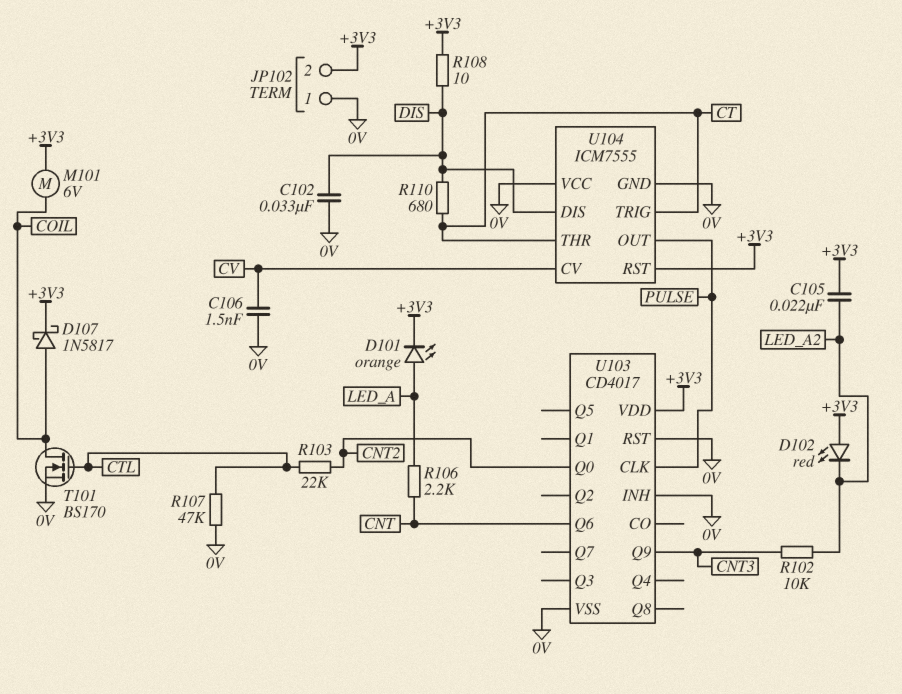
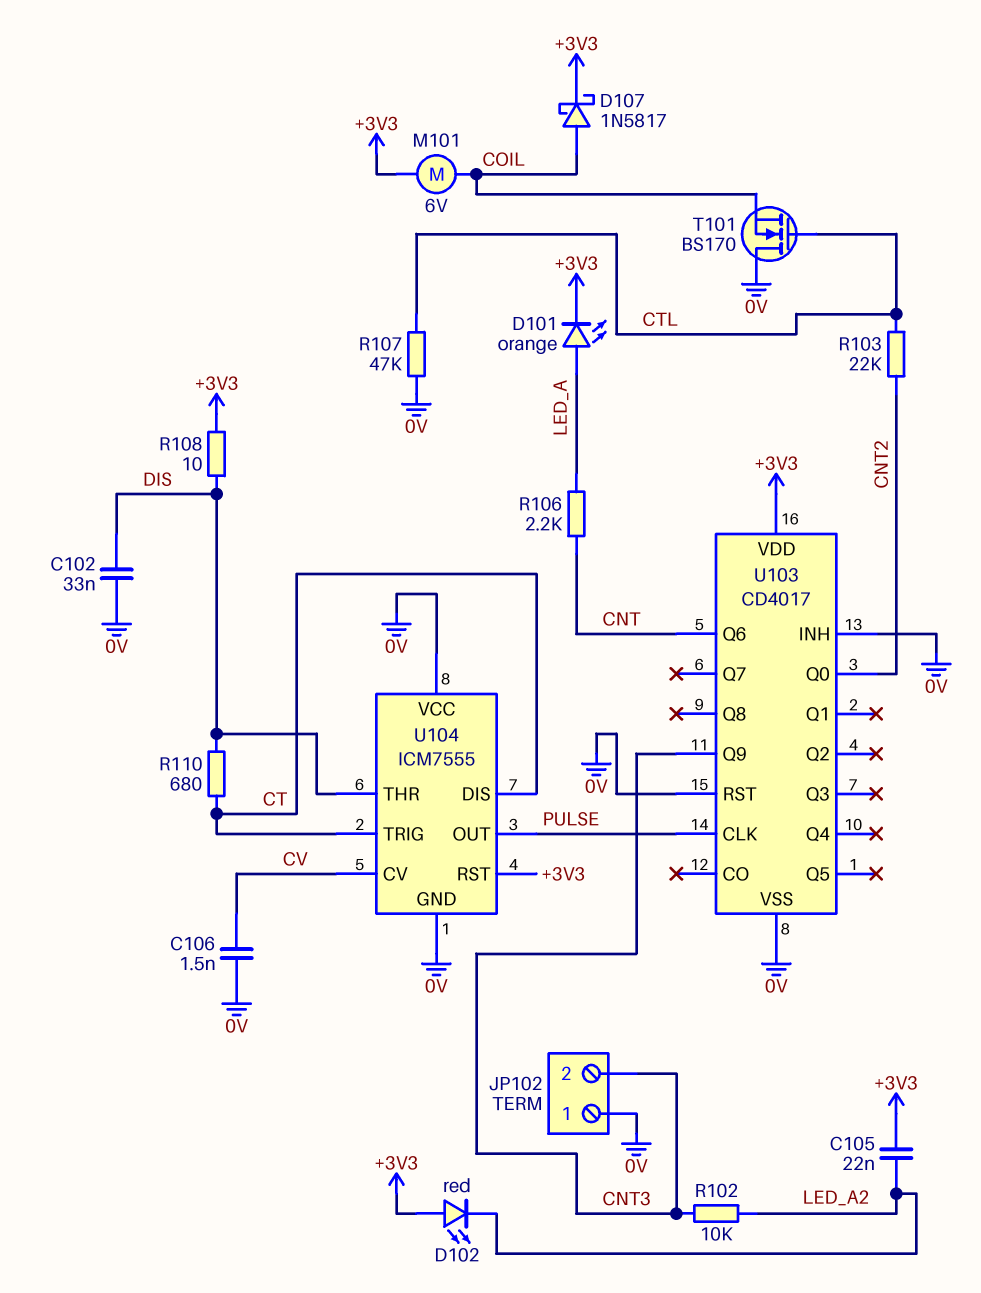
JP102 pin 2: +3V3 -> CNT3
T101: NMOS BS170 (G CTL, D COIL, S 0V) -> NMOS BS170 (G CTL, D 0V, S COIL)
U104 pin DIS: DIS -> CT
U104 pin THR: CT -> DIS

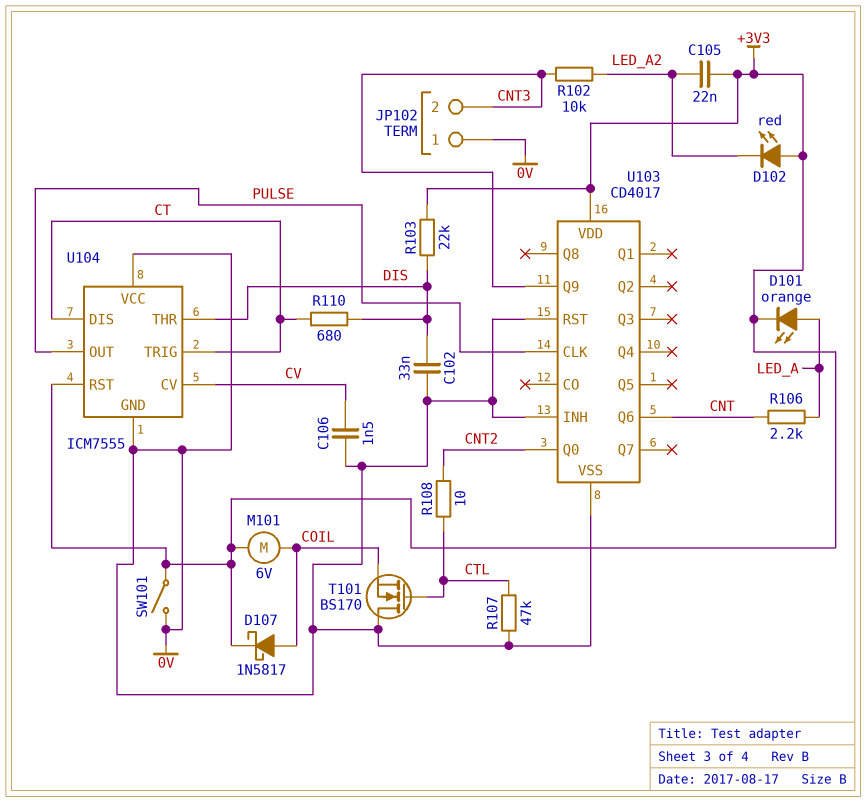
R103: 22k (CNT2, CTL) -> 22k (+3V3, DIS)
R108: 10 (+3V3, DIS) -> 10 (CNT2, CTL)
SW101: none -> switch (+3V3, 0V)

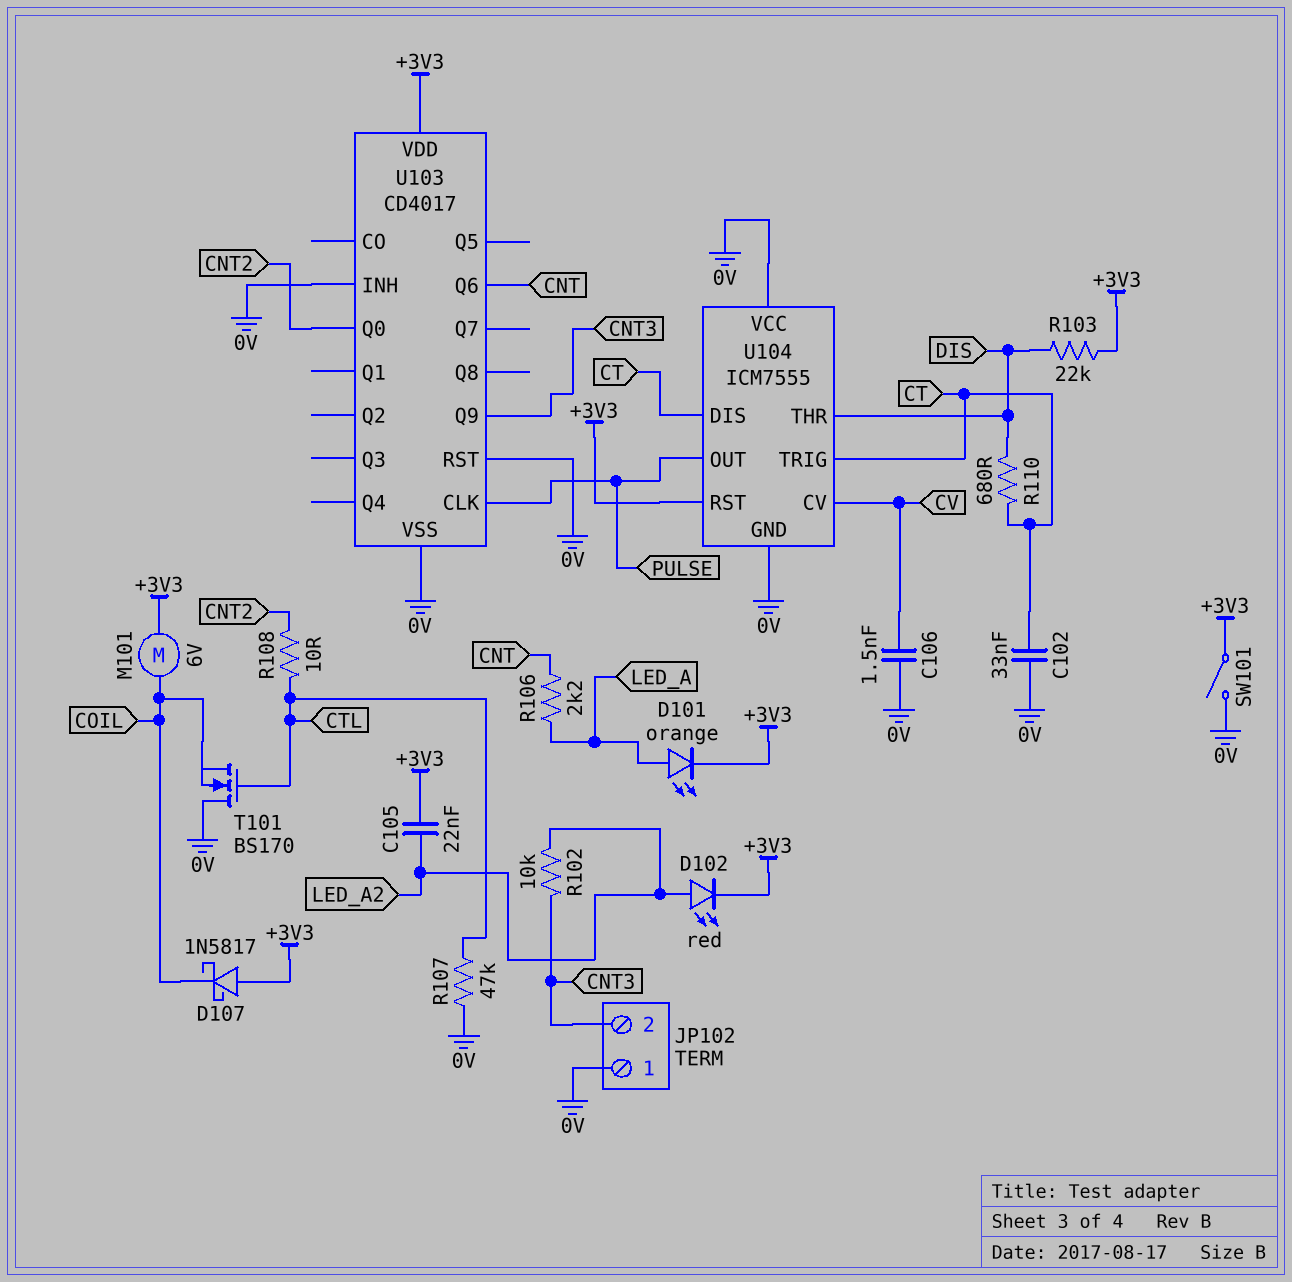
C102: 33nF (0V, DIS) -> 33nF (0V, CT)
D102: LED red (A +3V3, K LED_A2) -> LED red (A LED_A2, K +3V3)
D107: schottky 1N5817 (A COIL, K +3V3) -> schottky 1N5817 (A +3V3, K COIL)

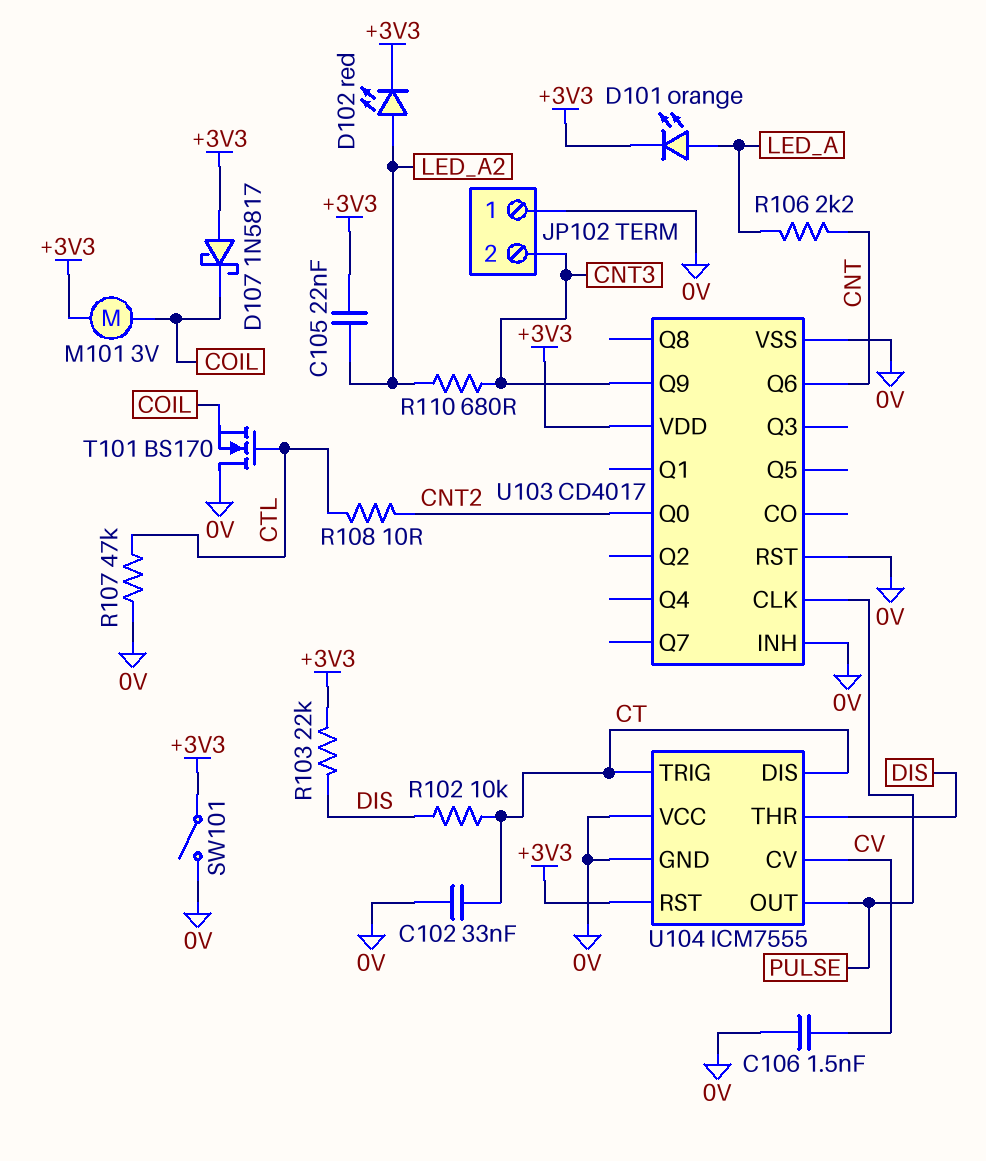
M101: motor 6V (+3V3, COIL) -> motor 3V (+3V3, COIL)
R102: 10k (CNT3, LED_A2) -> 10k (CT, DIS)
R110: 680 (CT, DIS) -> 680 (CNT3, LED_A2)

